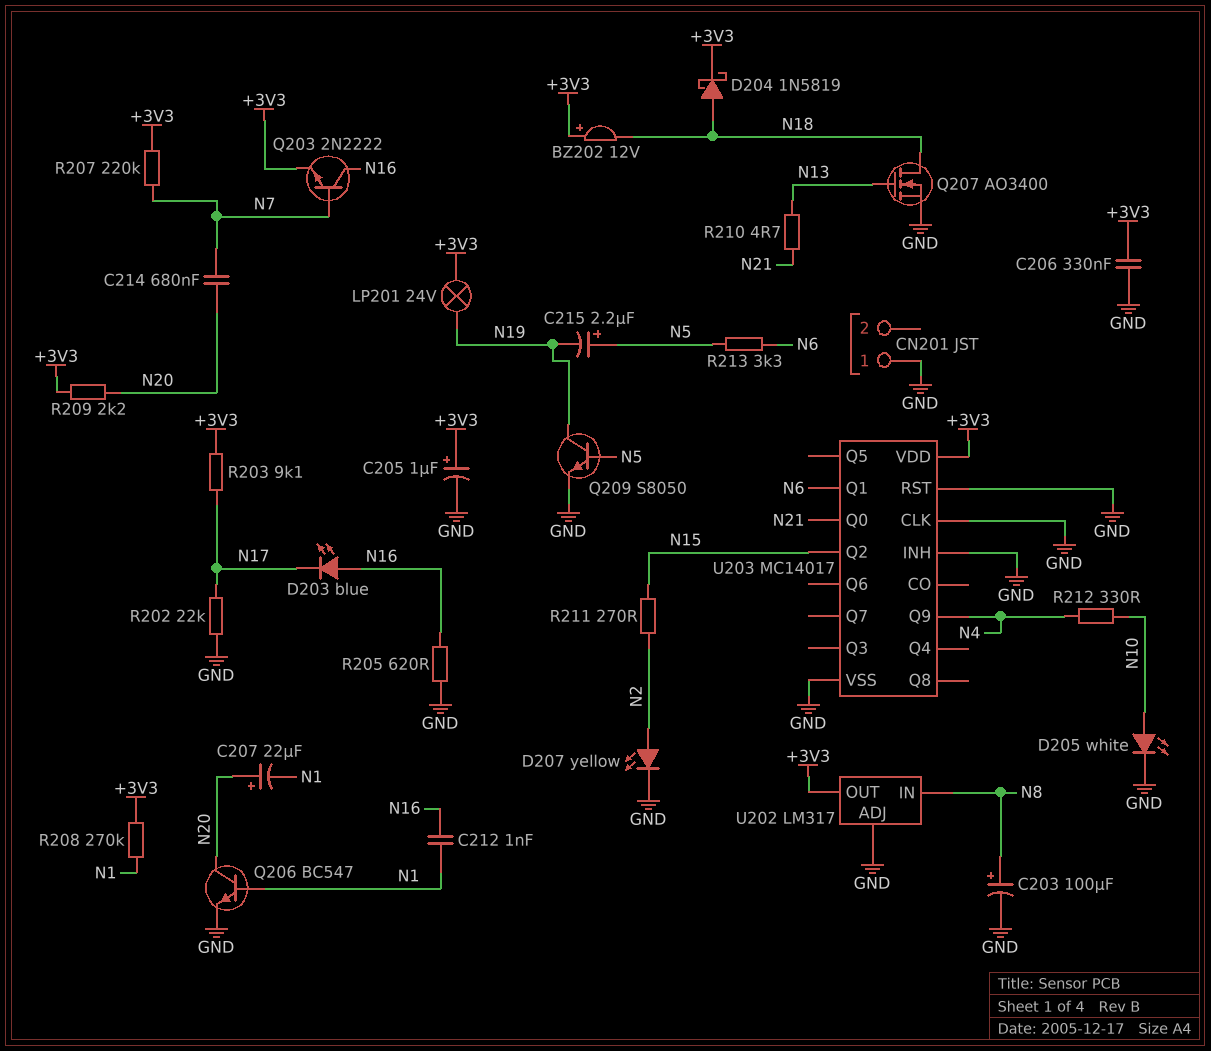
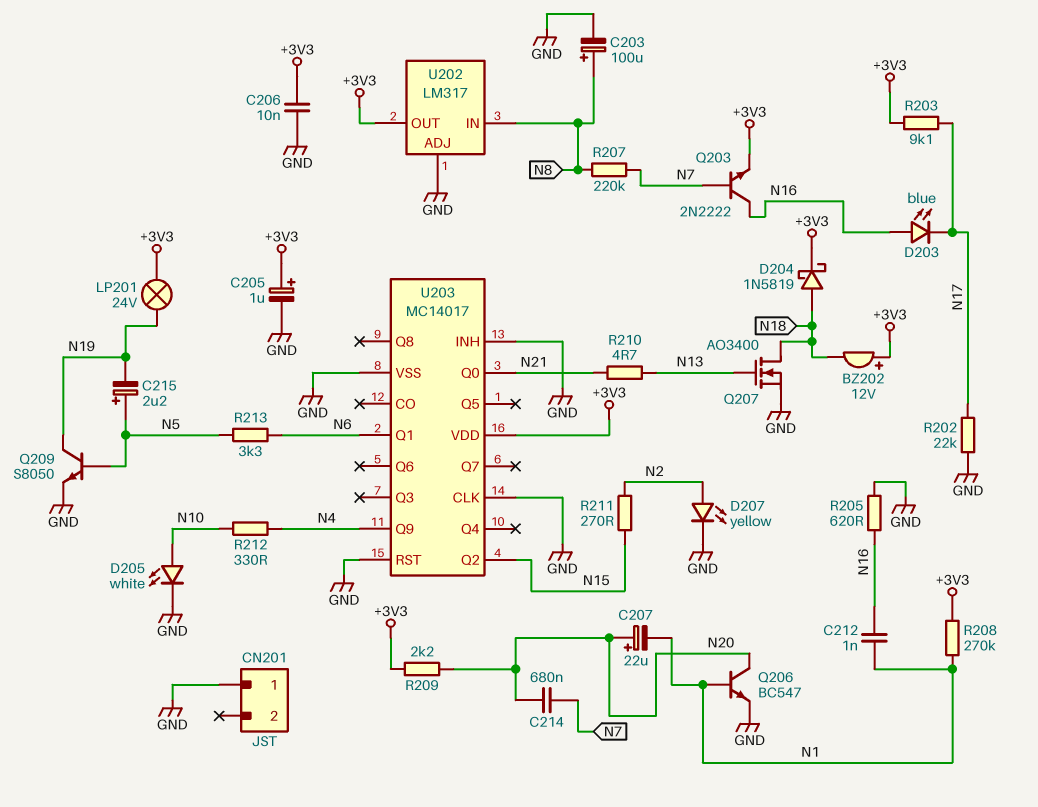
C206: 330nF (+3V3, GND) -> 10nF (+3V3, GND)
R207: 220k (+3V3, N7) -> 220k (N7, N8)

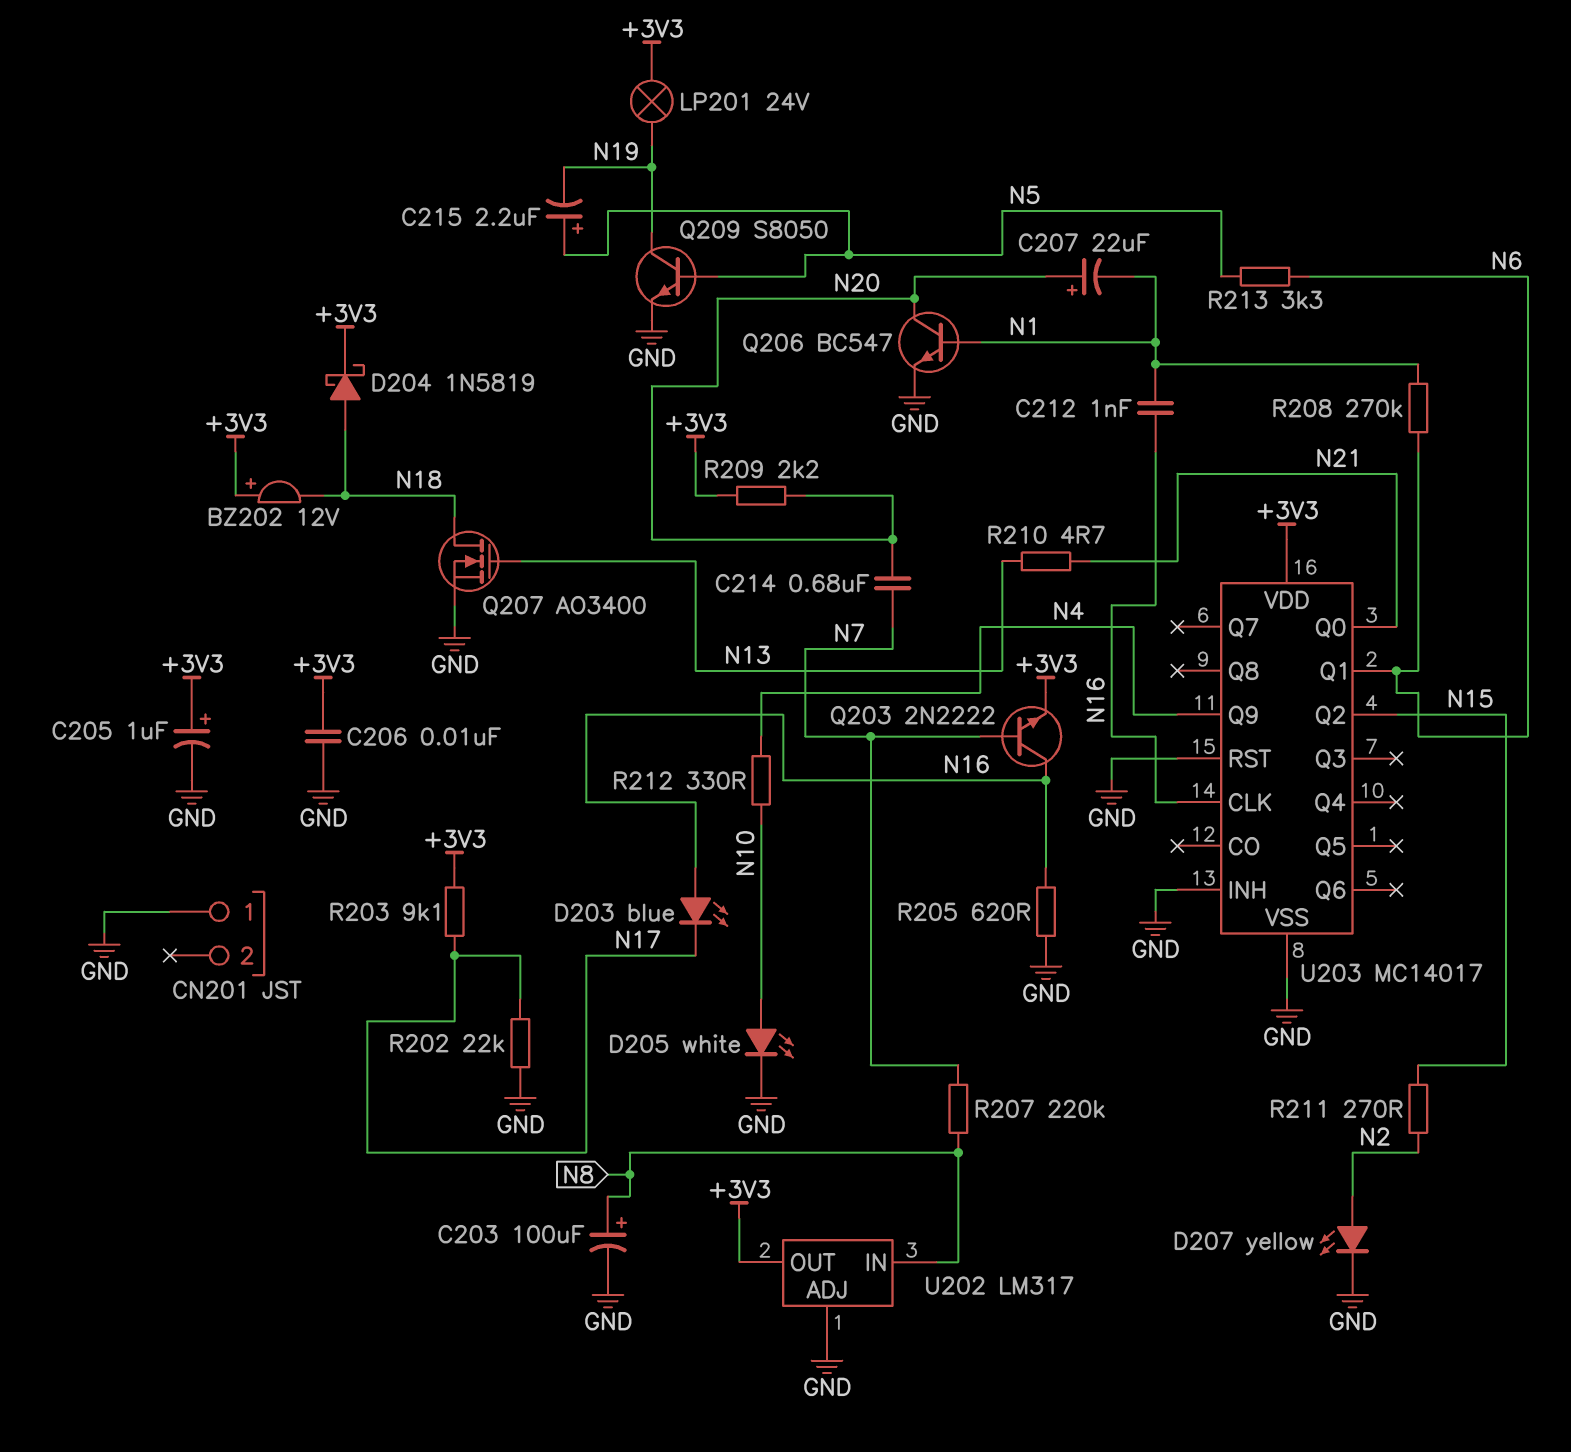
R208: 270k (+3V3, N1) -> 270k (N1, N6)
U203 pin CLK: GND -> N16

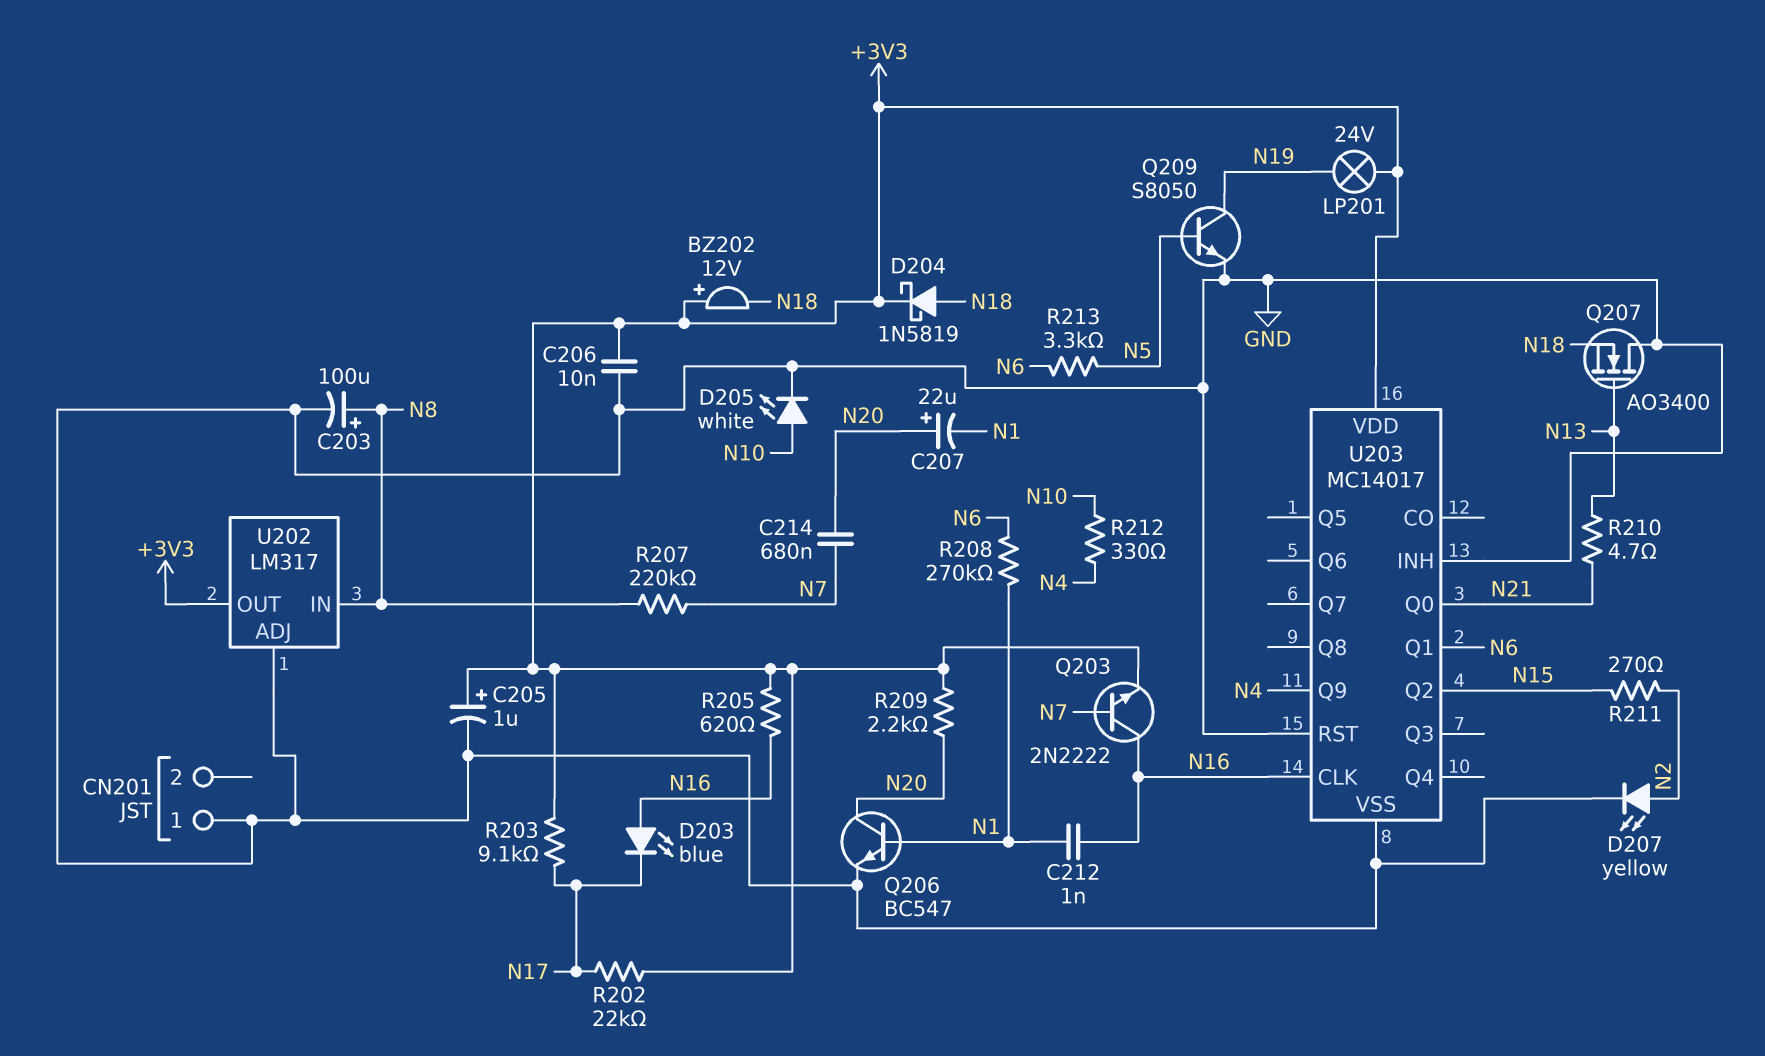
C215: 2.2uF (plus N5, minus N19) -> none
Q207: NMOS AO3400 (G N13, D N18, S GND) -> NMOS AO3400 (G N13, D GND, S N18)
R202: 22k (GND, N17) -> 22k (+3V3, N17)
R205: 620 (GND, N16) -> 620 (+3V3, N16)

